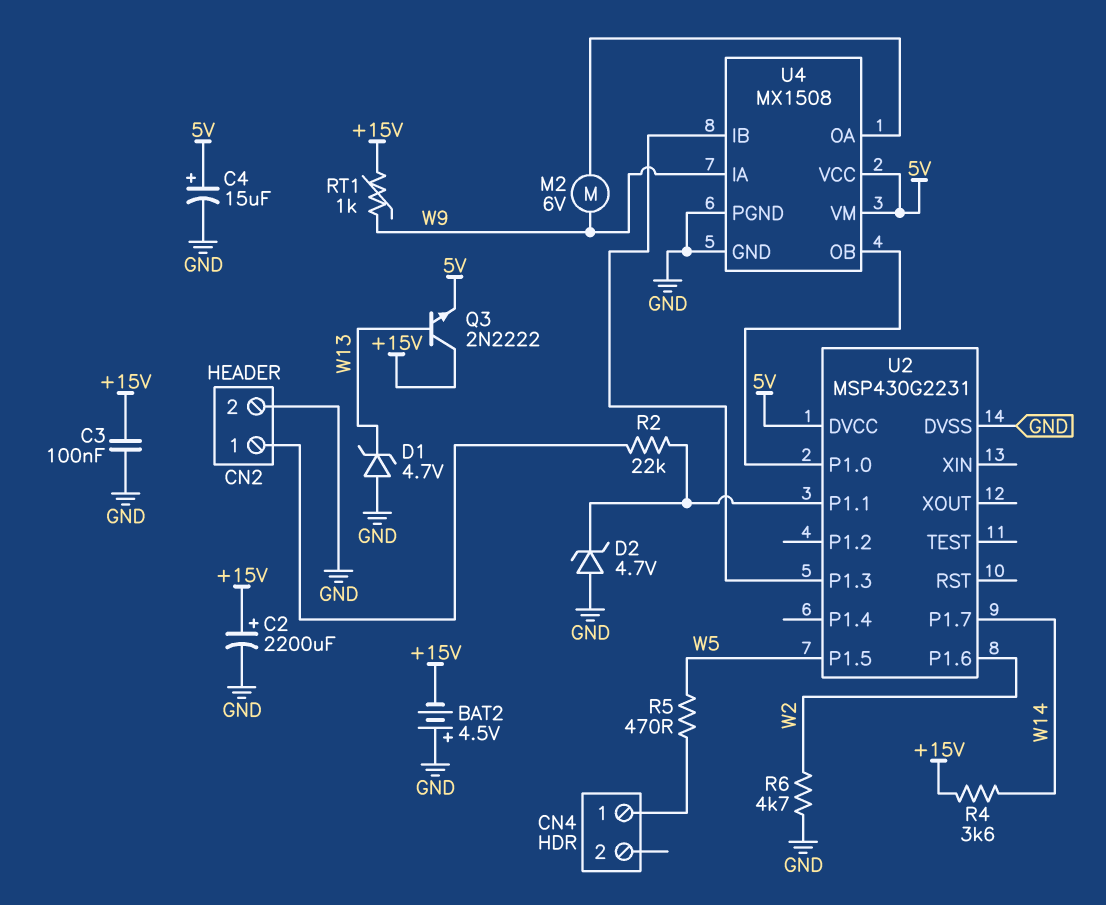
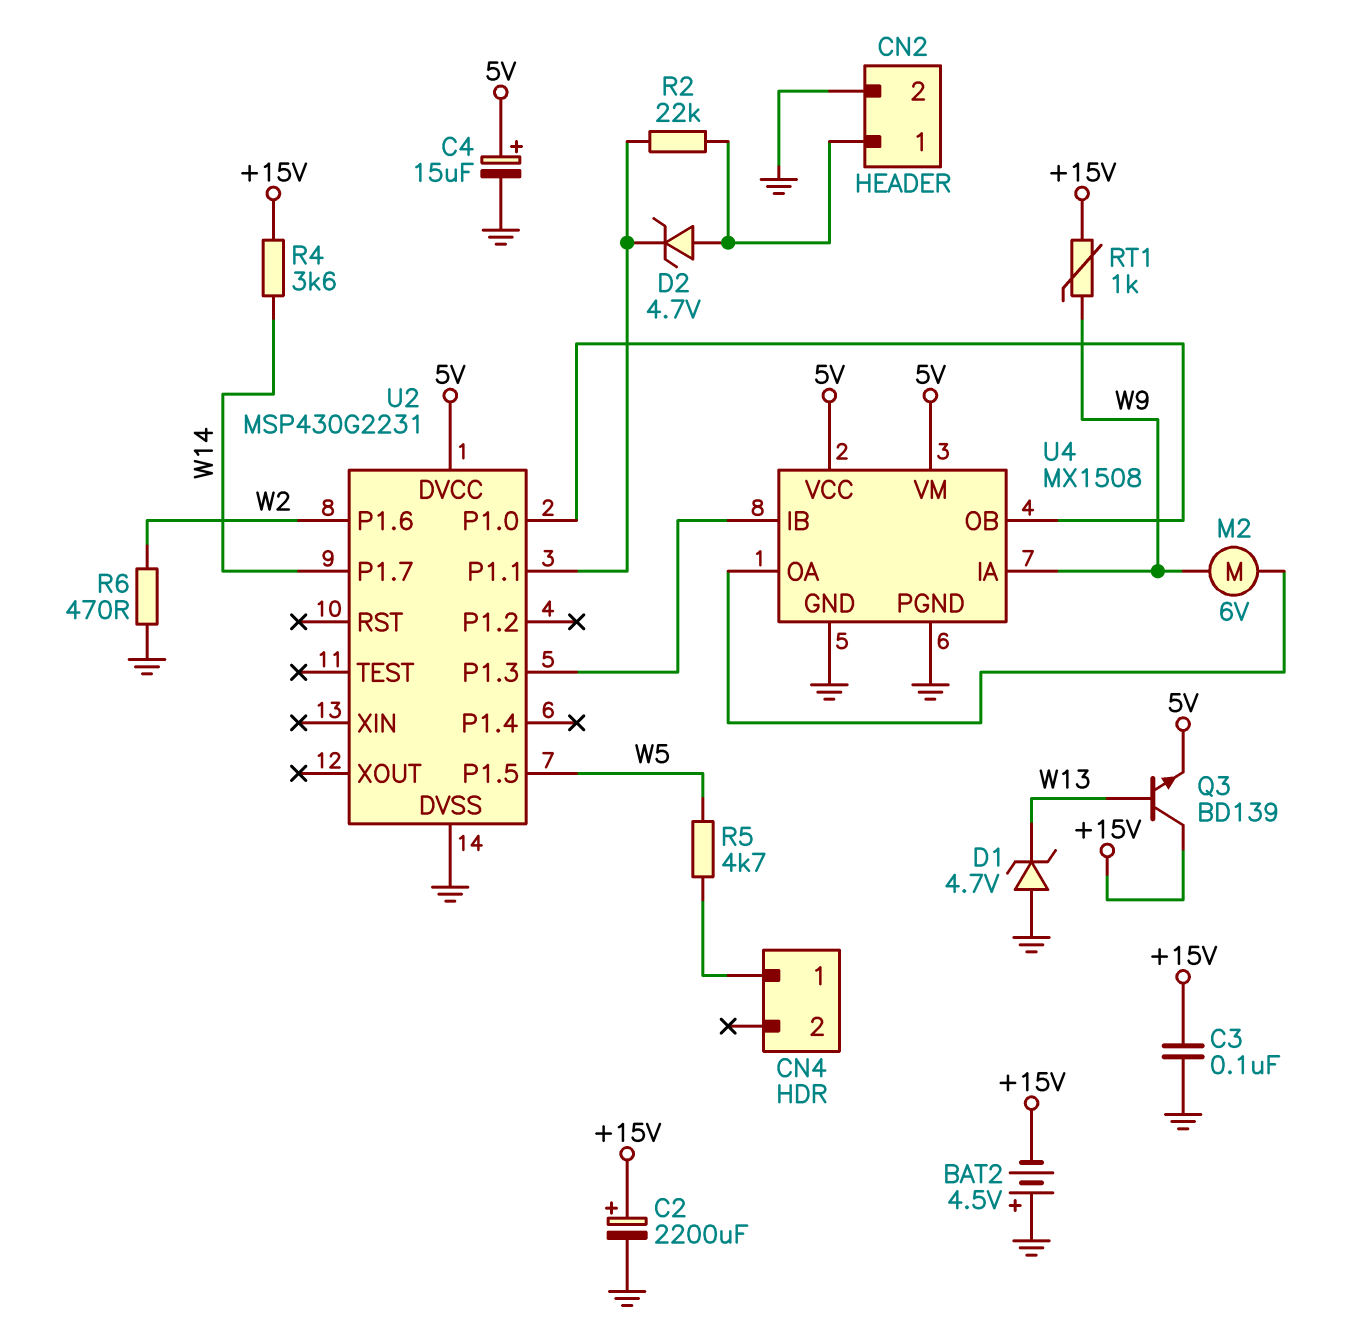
D2: zener 4.7V (A GND, K U2/P1.1) -> zener 4.7V (A CN2/1, K U2/P1.1)
Q3: NPN 2N2222 (B W13, C +15V, E 5V) -> NPN BD139 (B W13, C +15V, E 5V)
R5: 470 (CN4/1, W5) -> 4.7k (CN4/1, W5)
R6: 4.7k (GND, W2) -> 470 (GND, W2)

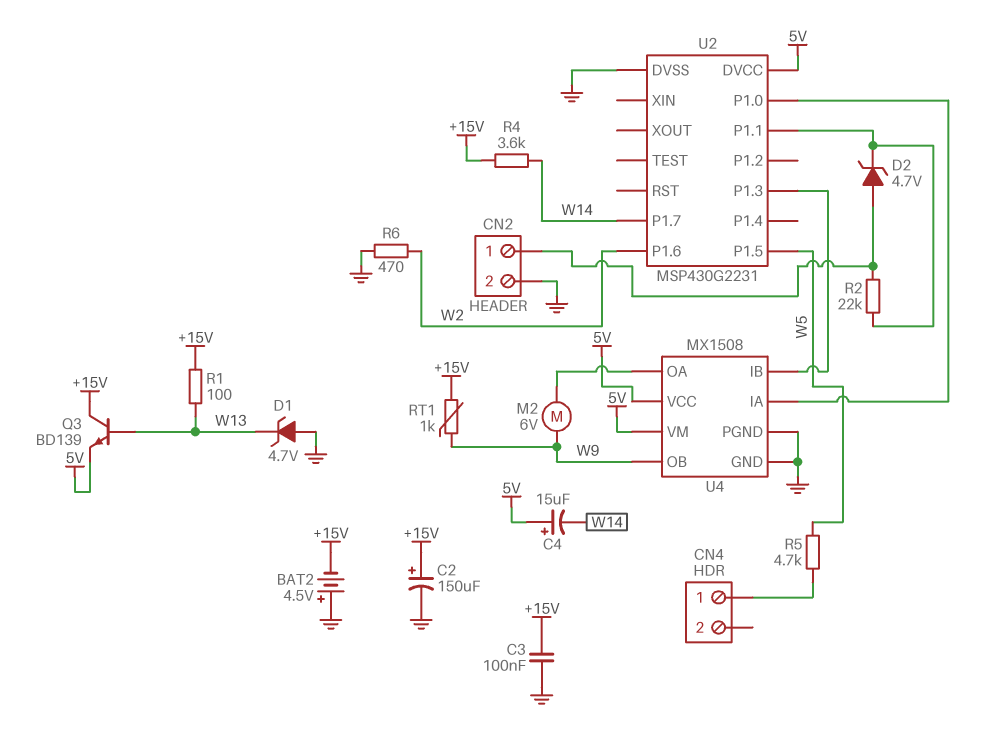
C2: 2200uF (plus +15V, minus GND) -> 150uF (plus +15V, minus GND)
C4: 15uF (plus 5V, minus GND) -> 15uF (plus 5V, minus W14)
R1: none -> 100 (+15V, W13)
U4 pin IA: W9 -> U2/P1.0
U4 pin OB: U2/P1.0 -> W9

